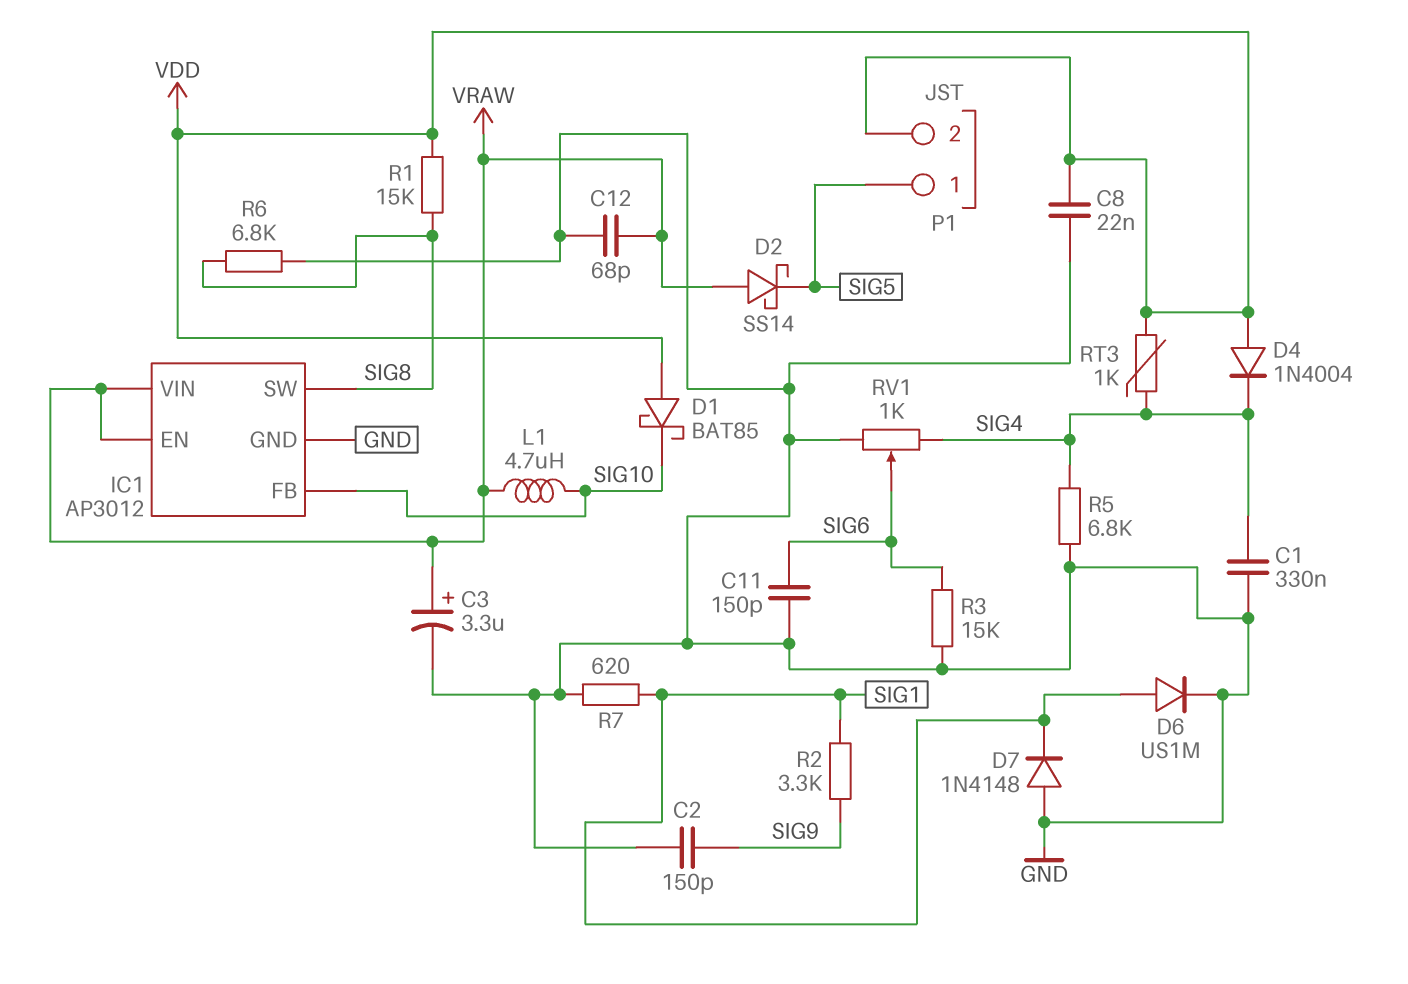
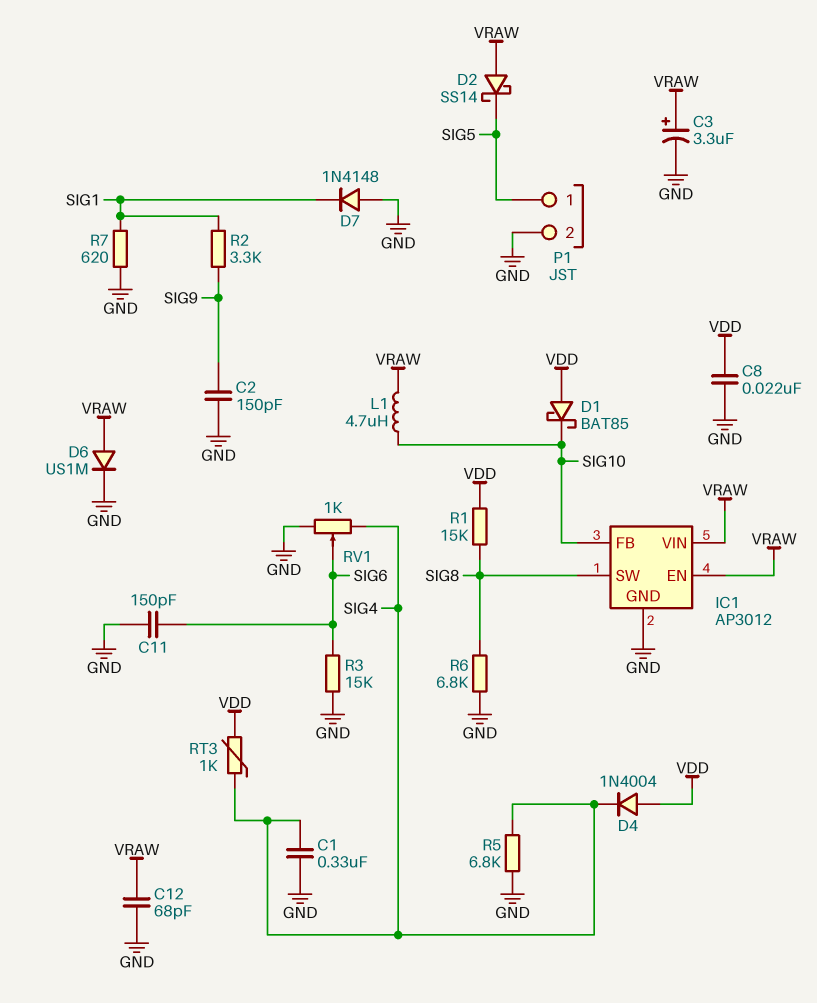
D6: diode US1M (A SIG1, K GND) -> diode US1M (A VRAW, K GND)
P1 pin 2: VDD -> GND

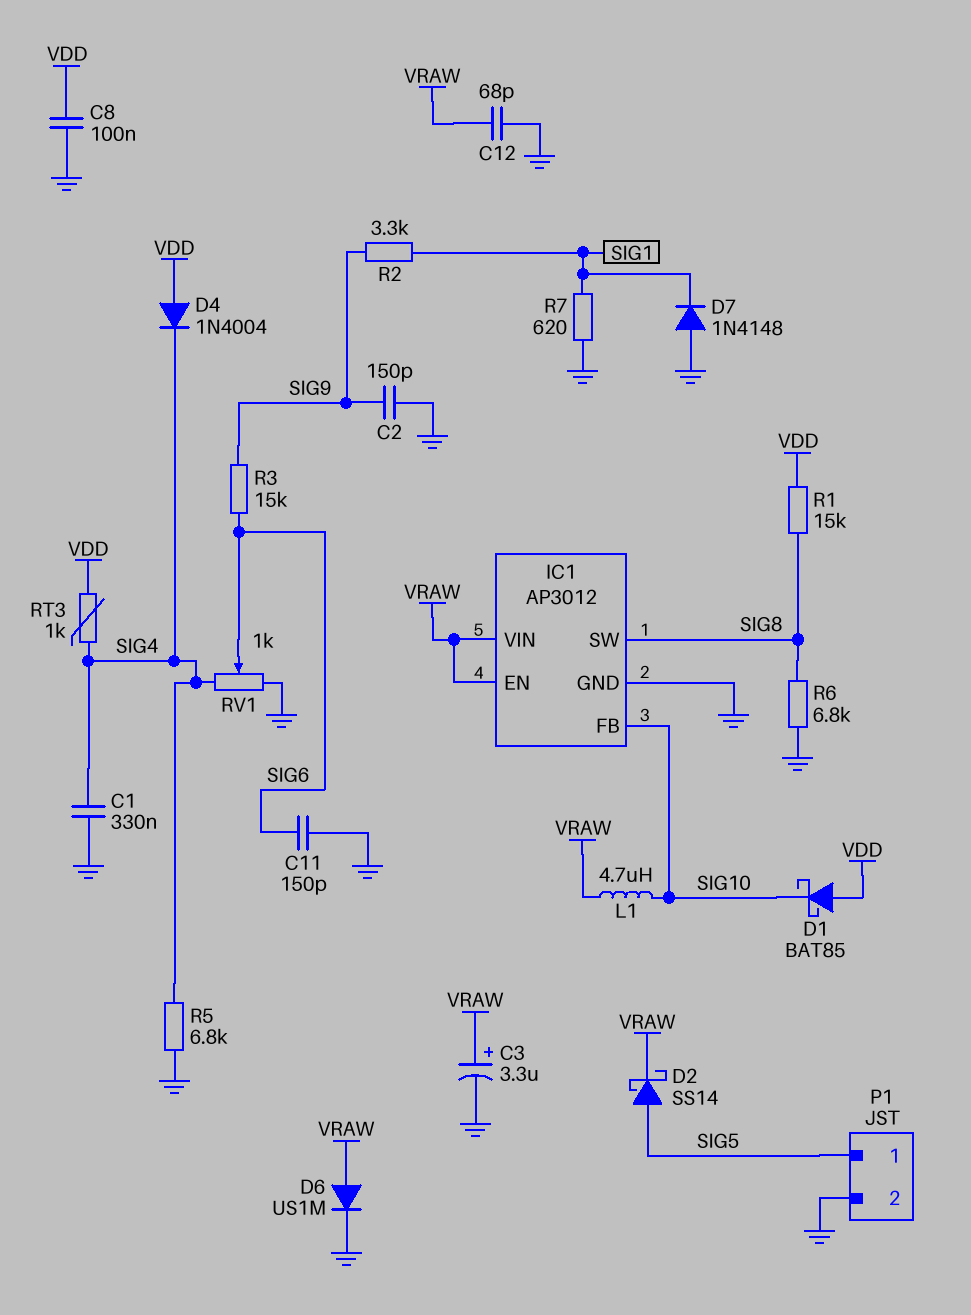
C8: 22nF (GND, VDD) -> 100nF (GND, VDD)
D2: schottky SS14 (A VRAW, K SIG5) -> schottky SS14 (A SIG5, K VRAW)
R3: 15k (GND, SIG6) -> 15k (SIG6, SIG9)

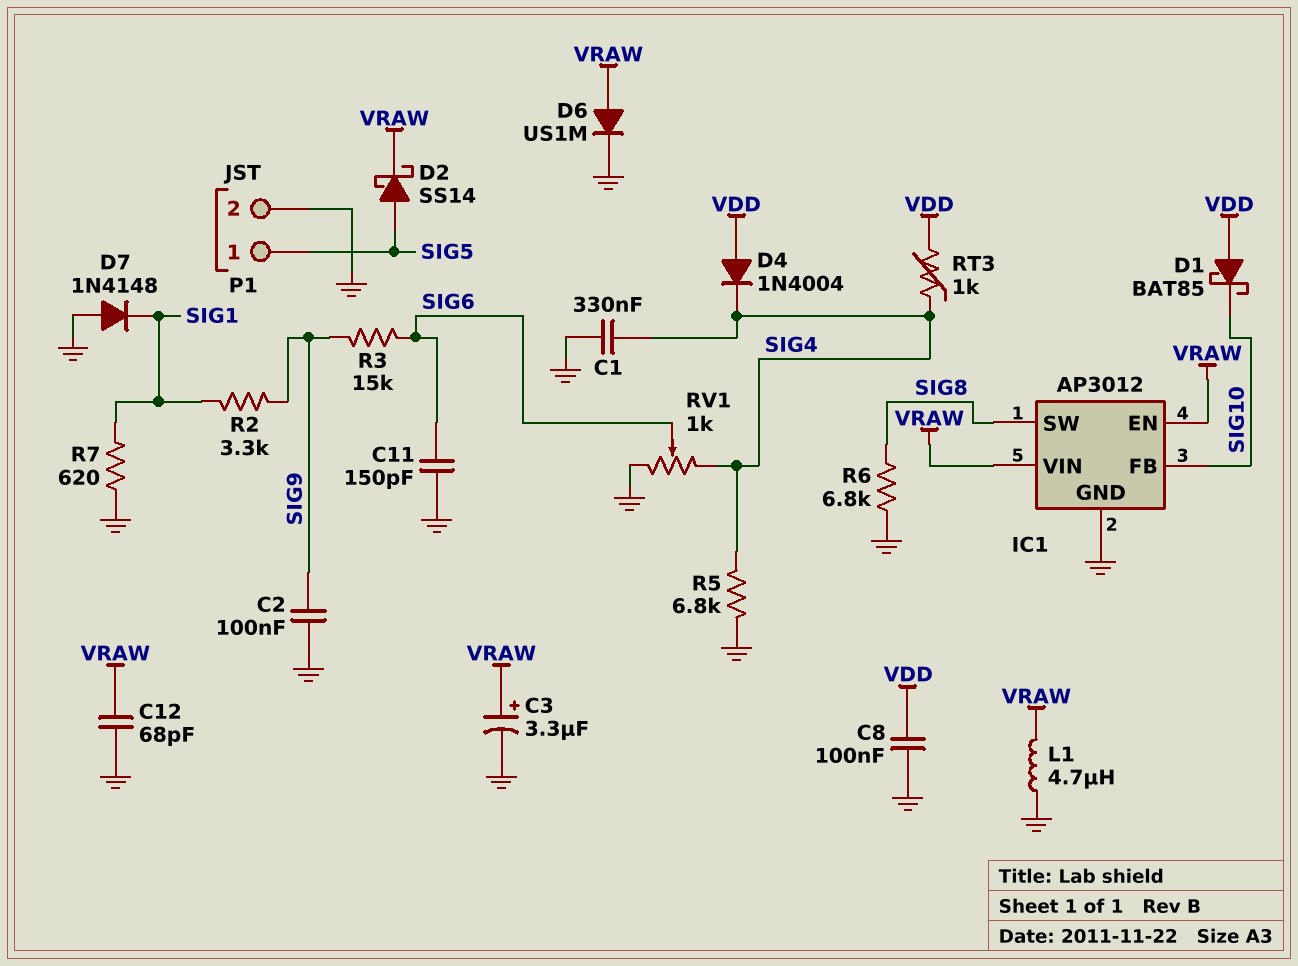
C2: 150pF (GND, SIG9) -> 100nF (GND, SIG9)
L1: 4.7uH (SIG10, VRAW) -> 4.7uH (GND, VRAW)
R1: 15k (SIG8, VDD) -> none

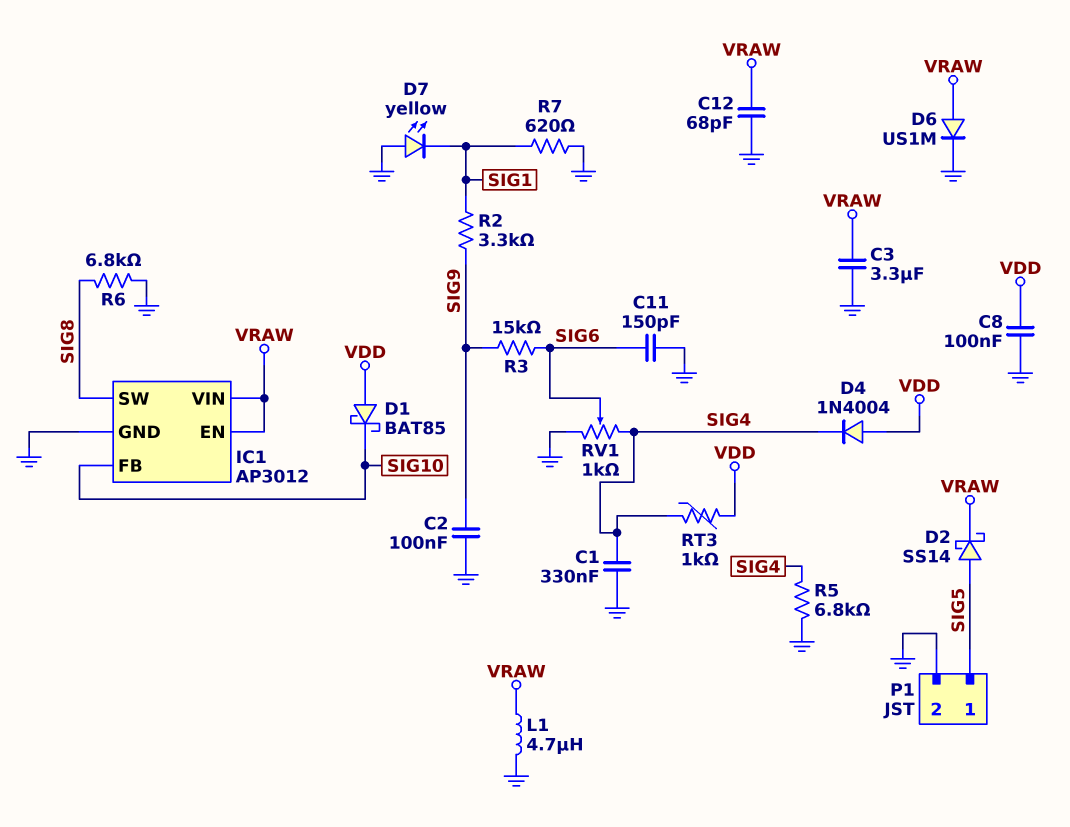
C3: 3.3uF (plus VRAW, minus GND) -> 3.3uF (GND, VRAW)
D7: diode 1N4148 (A GND, K SIG1) -> LED yellow (A GND, K SIG1)

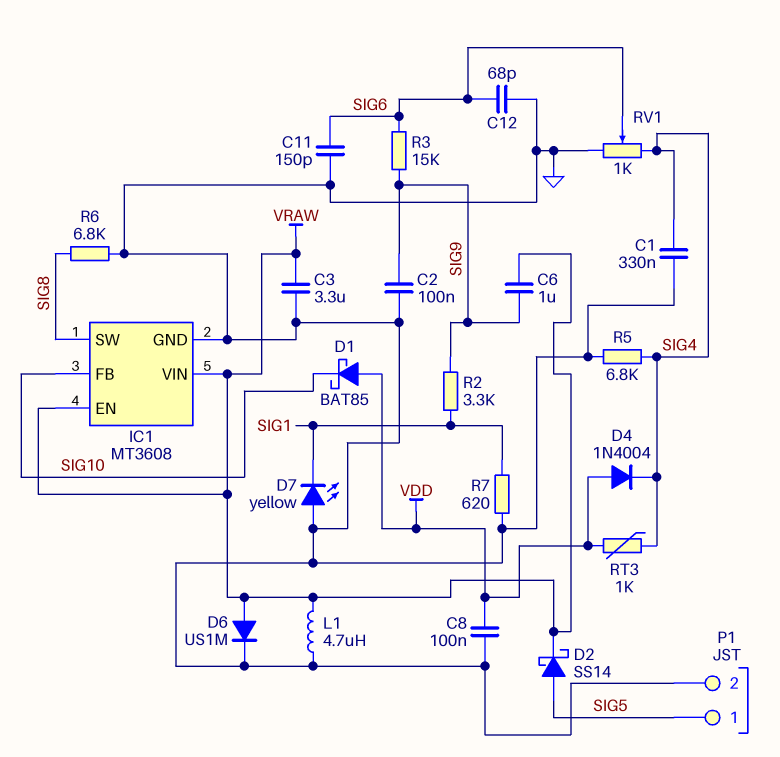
C6: none -> 1uF (SIG9, VRAW)
C12: 68pF (GND, VRAW) -> 68pF (GND, SIG6)
IC1: AP3012 -> MT3608

